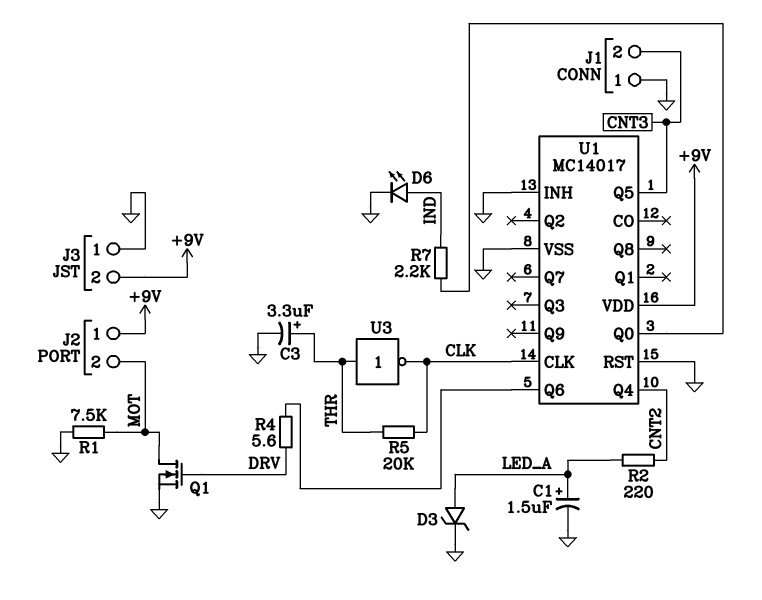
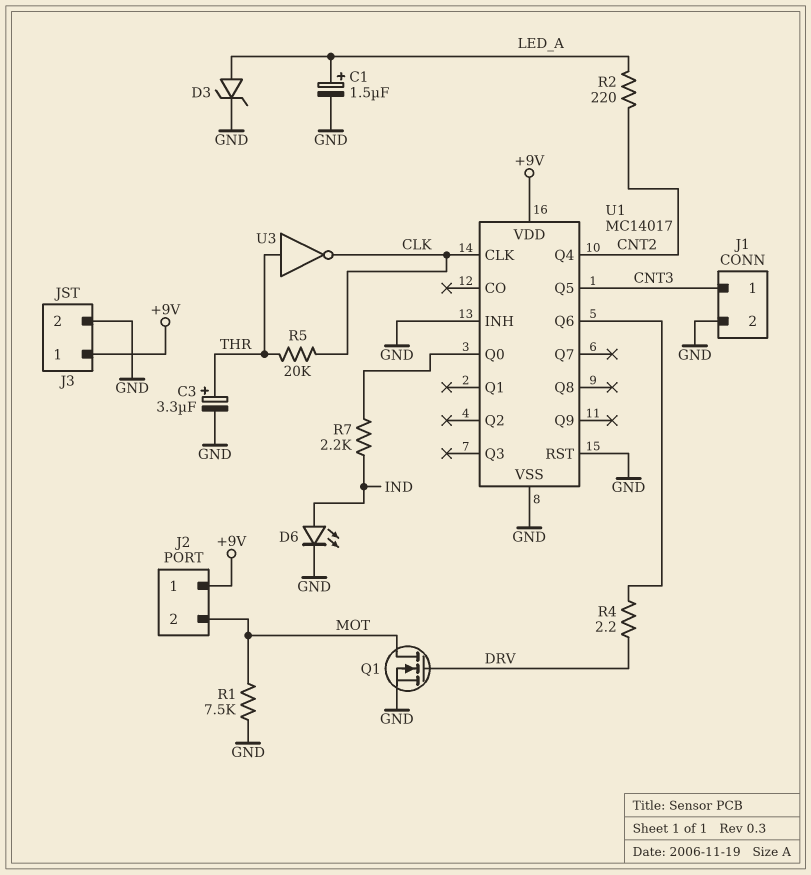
J1 pin 1: GND -> CNT3
J1 pin 2: CNT3 -> GND
J3 pin 1: GND -> +9V
J3 pin 2: +9V -> GND
R4: 5.6 (DRV, U1/Q6) -> 2.2 (DRV, U1/Q6)

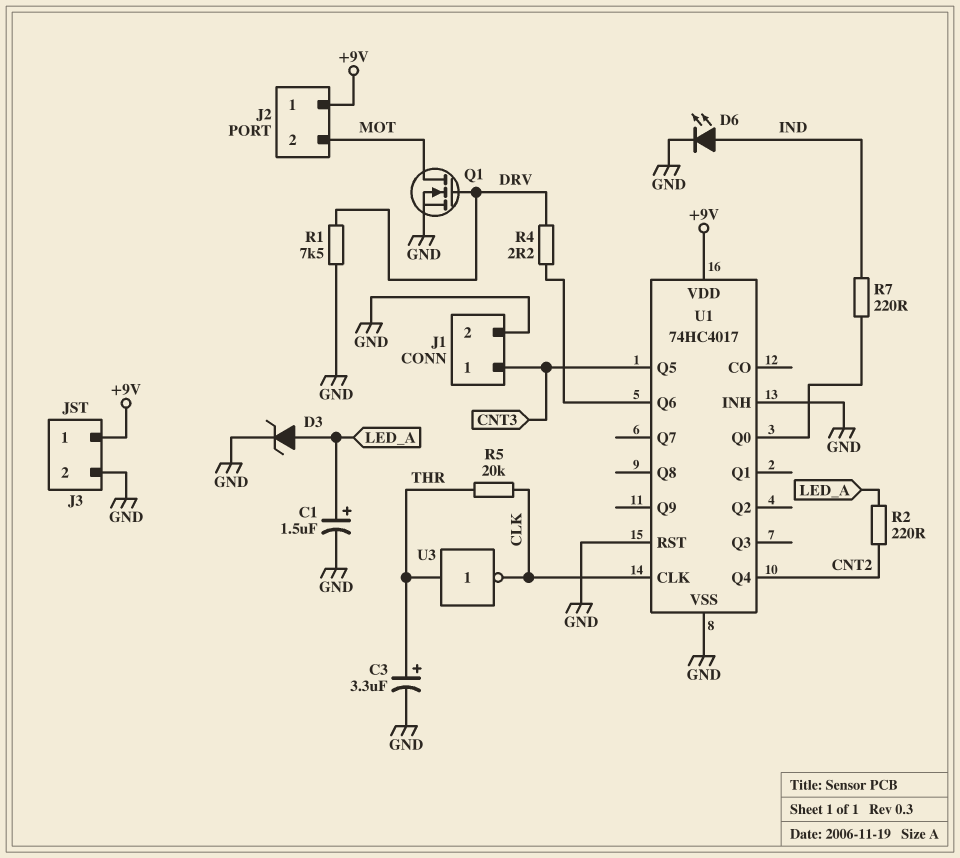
R1: 7.5k (GND, MOT) -> 7.5k (DRV, GND)
R7: 2.2k (IND, U1/Q0) -> 220 (IND, U1/Q0)
U1: MC14017 -> 74HC4017

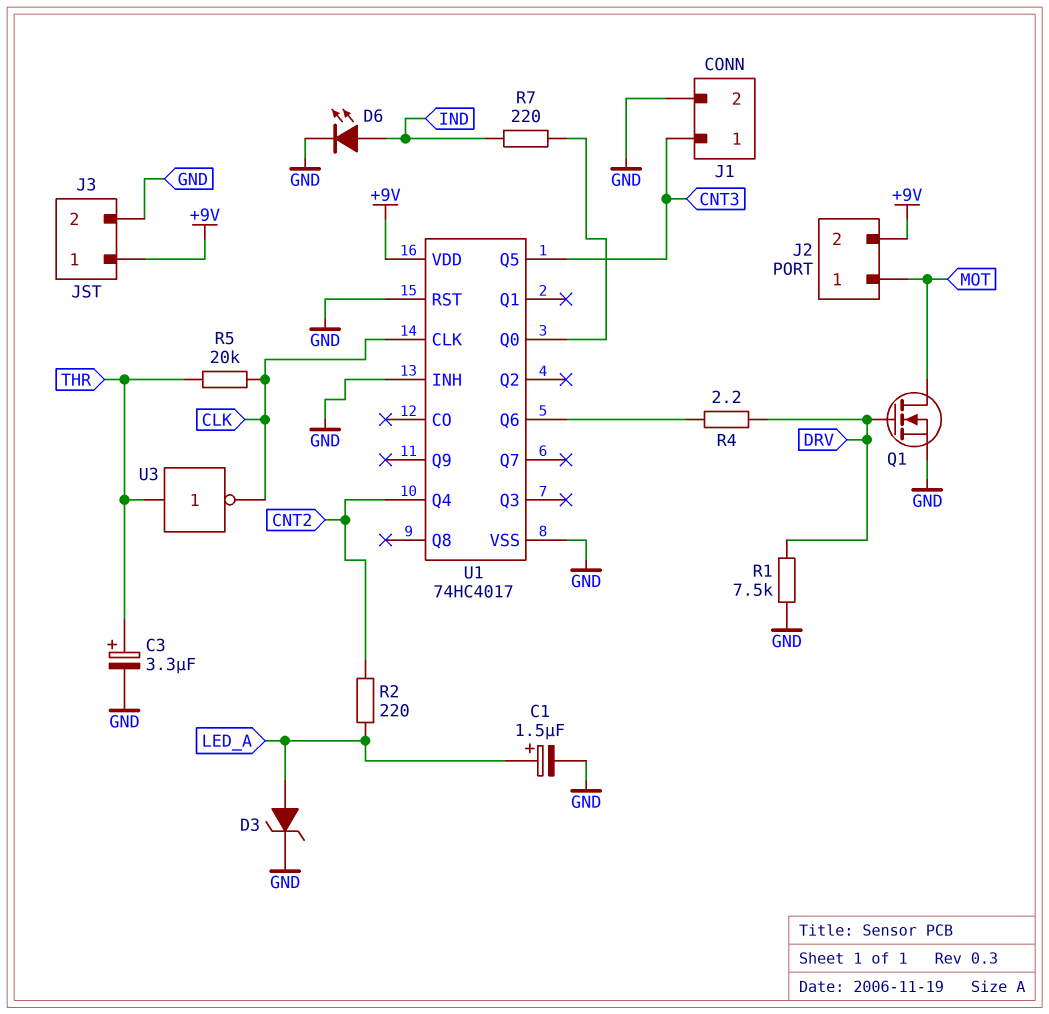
J2 pin 1: +9V -> MOT
J2 pin 2: MOT -> +9V

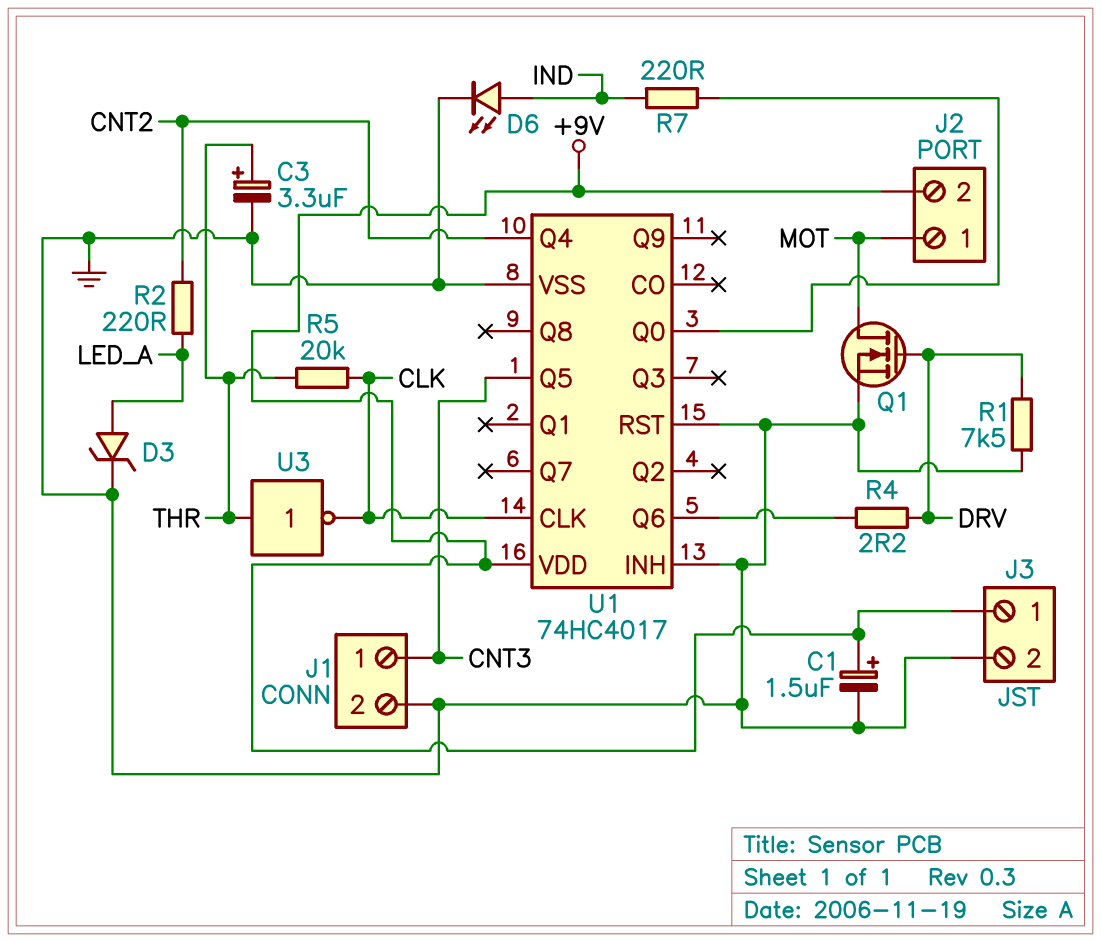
C1: 1.5uF (plus LED_A, minus GND) -> 1.5uF (plus +9V, minus GND)

